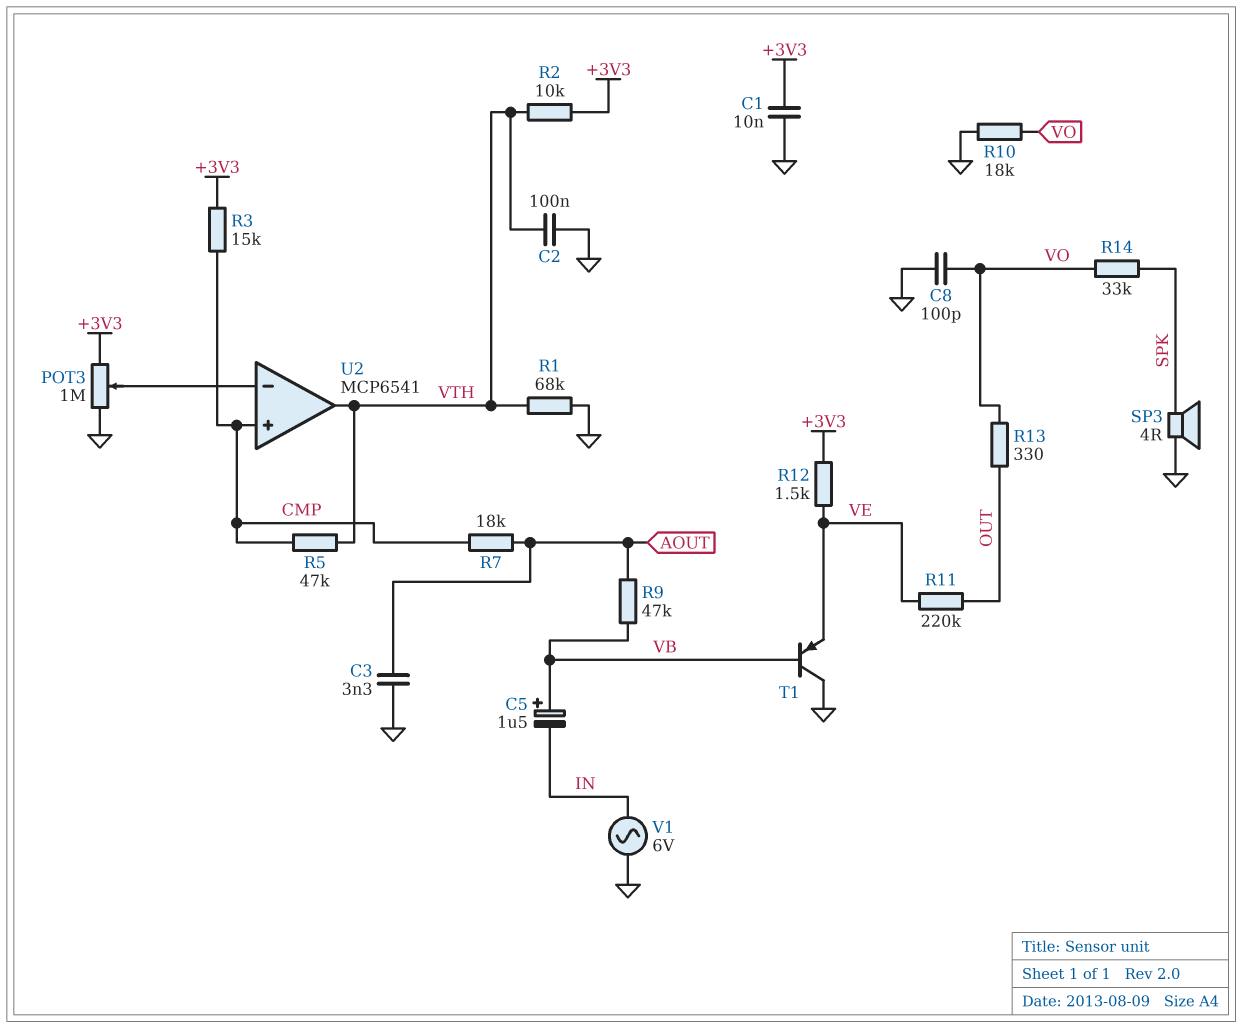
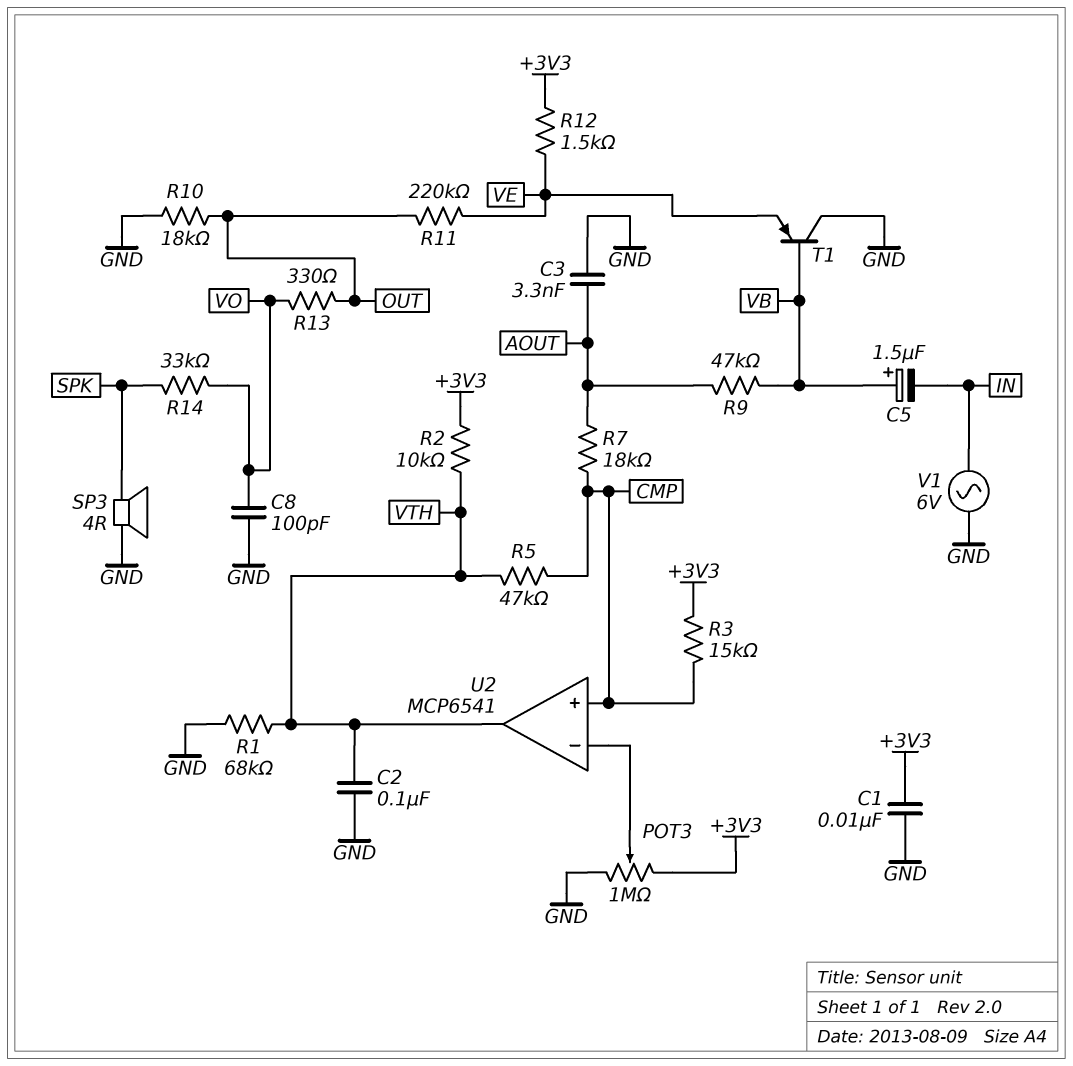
R10: 18k (GND, VO) -> 18k (GND, OUT)

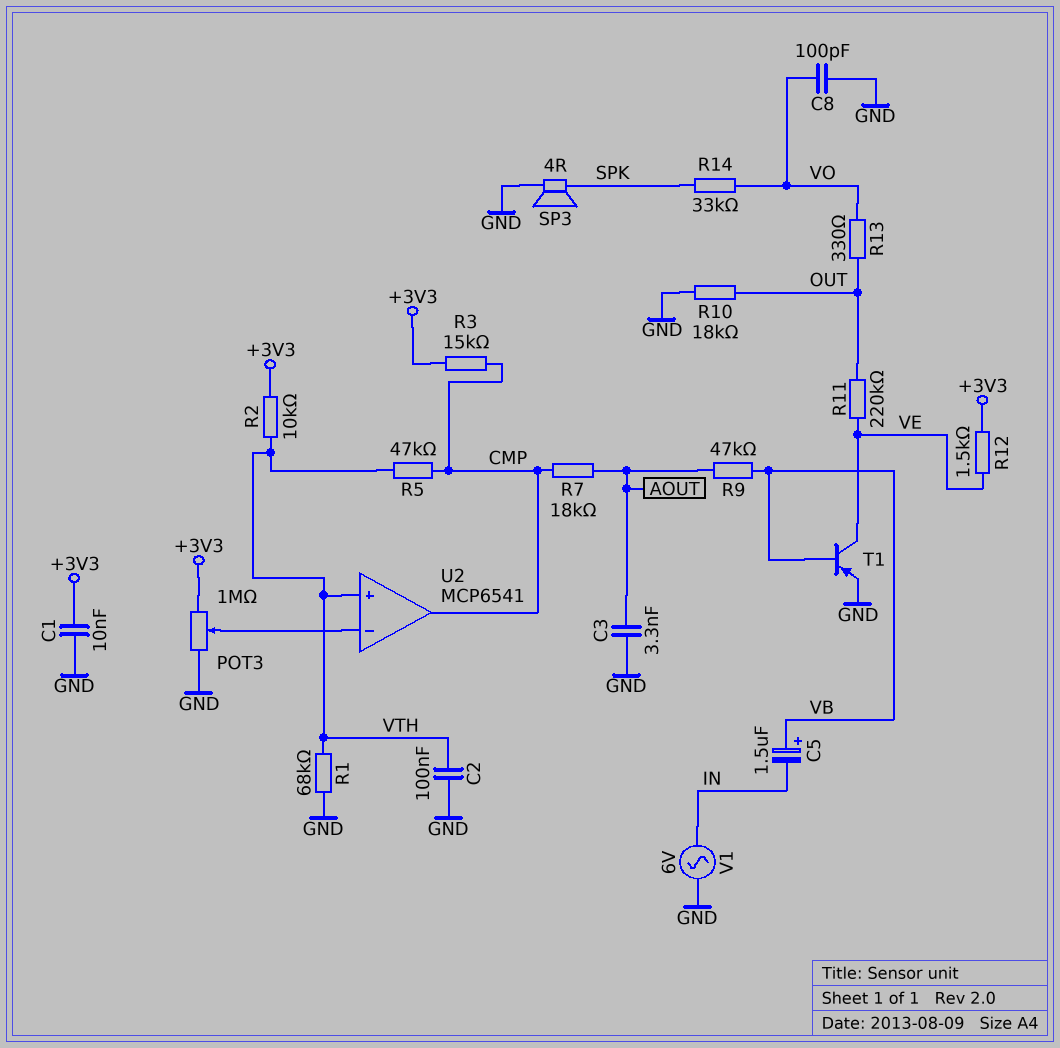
T1: PNP (B VB, C GND, E VE) -> PNP (B VB, C VE, E GND)
U2 pin in+: CMP -> VTH
U2 pin out: VTH -> CMP

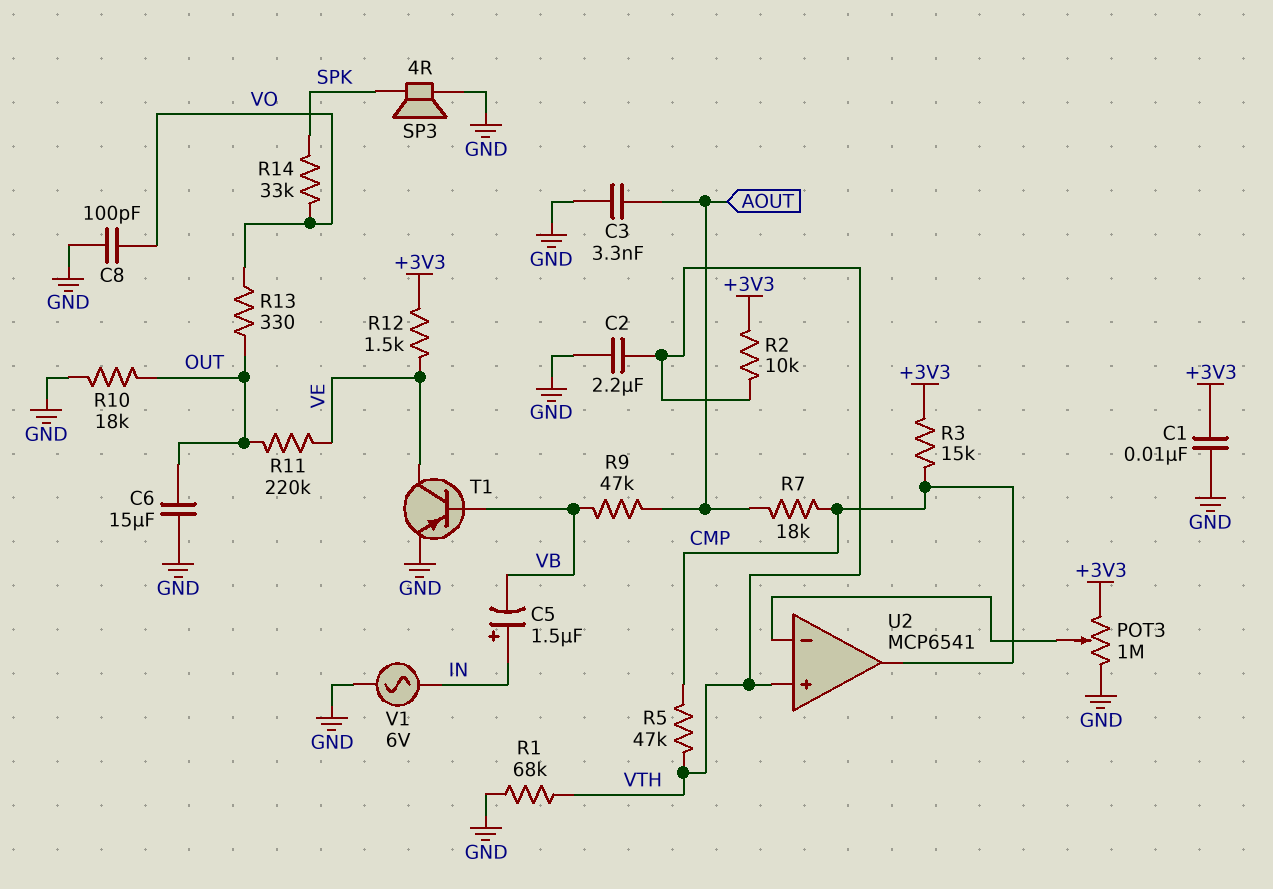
C2: 100nF (GND, VTH) -> 2.2uF (GND, VTH)
C5: 1.5uF (plus VB, minus IN) -> 1.5uF (plus IN, minus VB)
C6: none -> 15uF (GND, OUT)

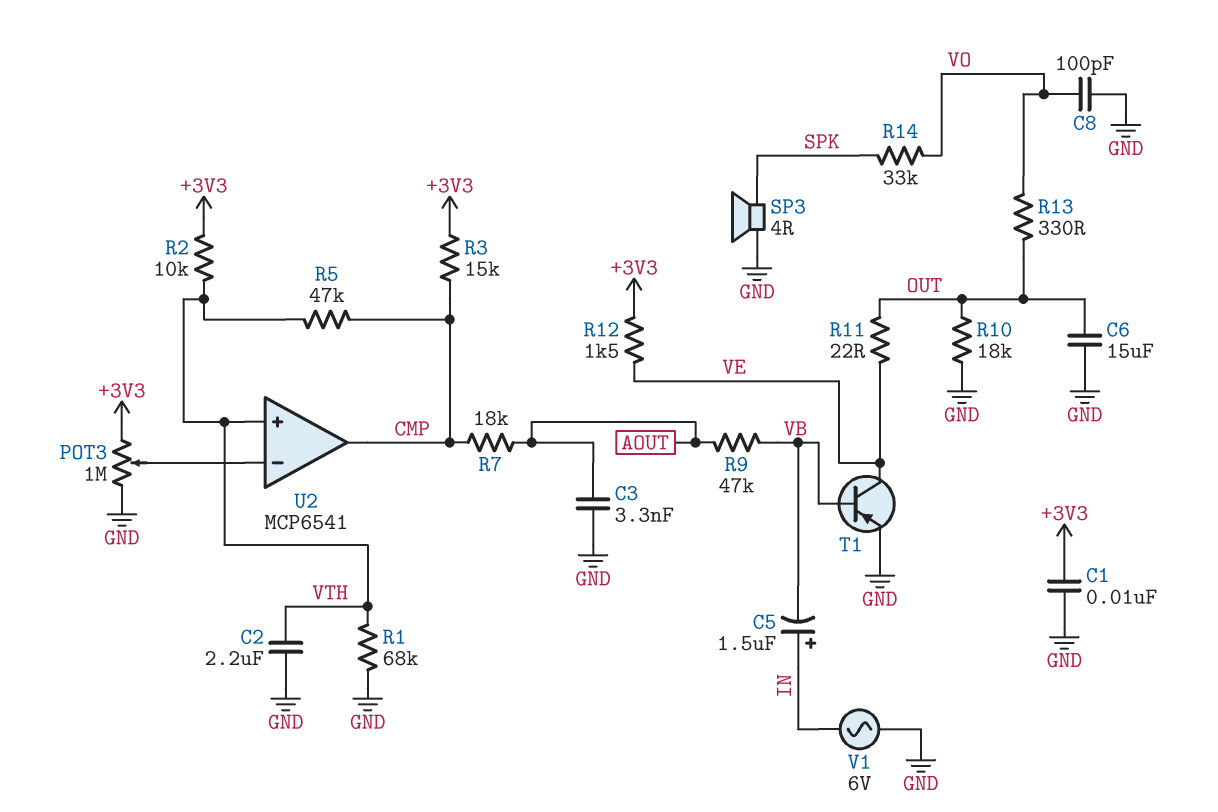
R11: 220k (OUT, VE) -> 22 (OUT, VE)

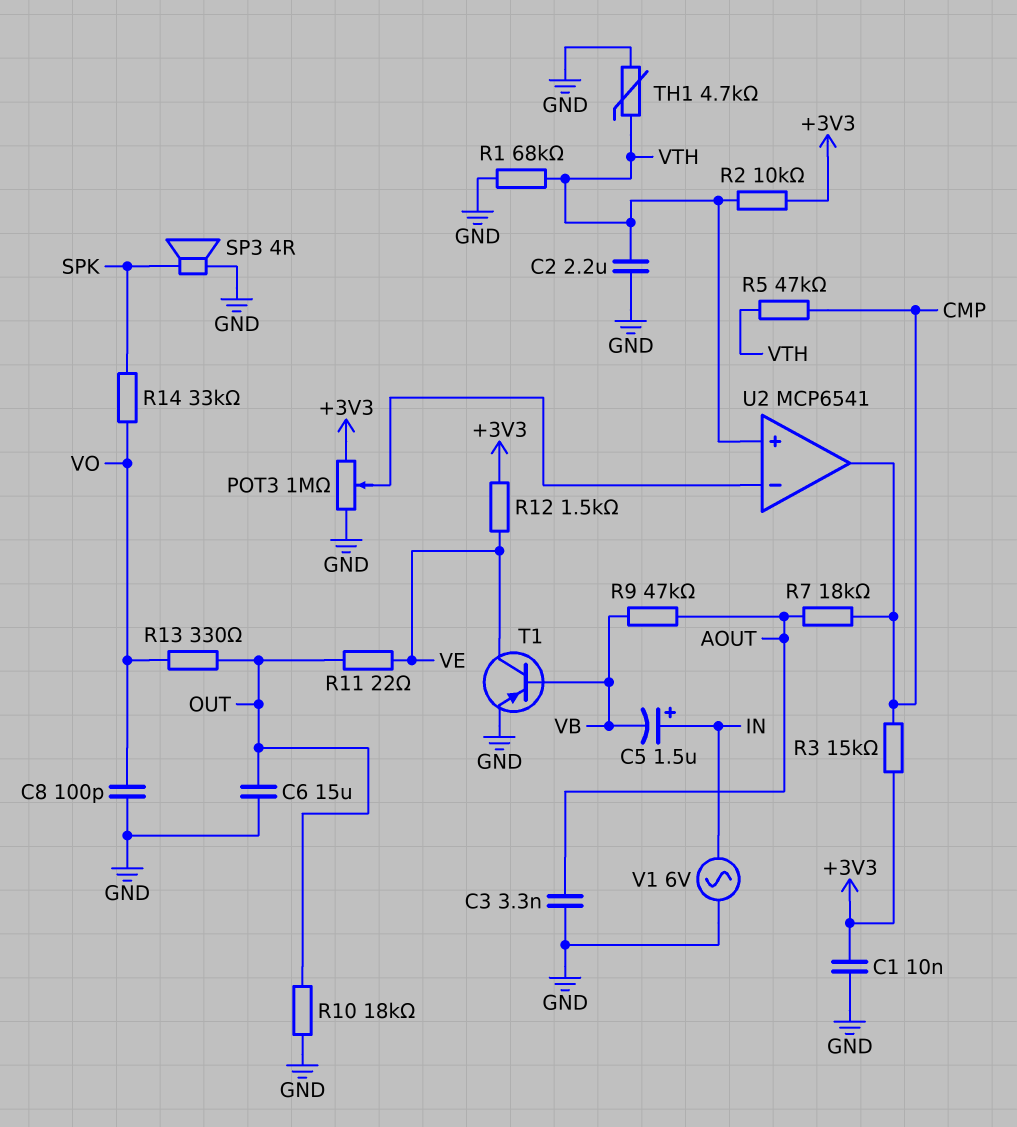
TH1: none -> 4.7k (GND, VTH)

